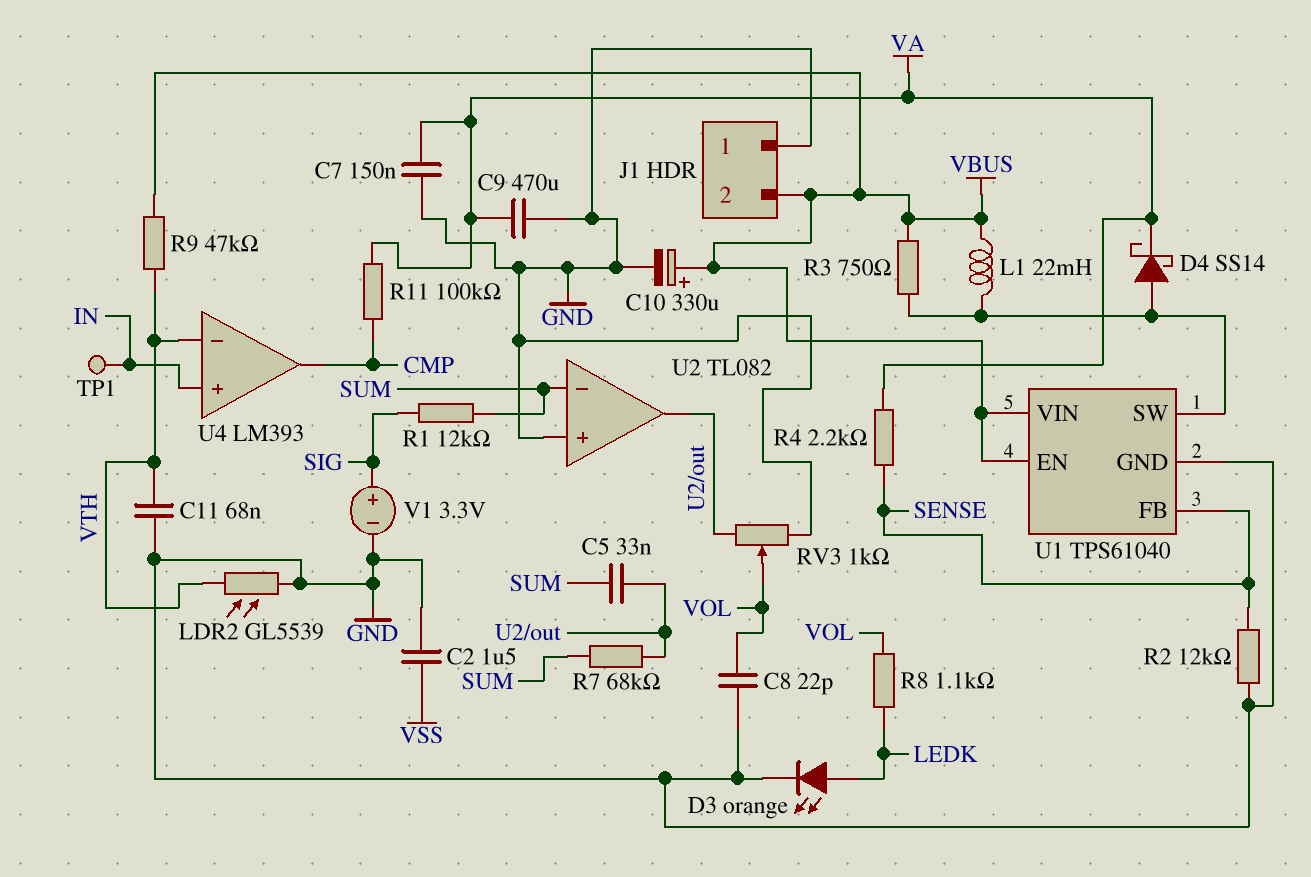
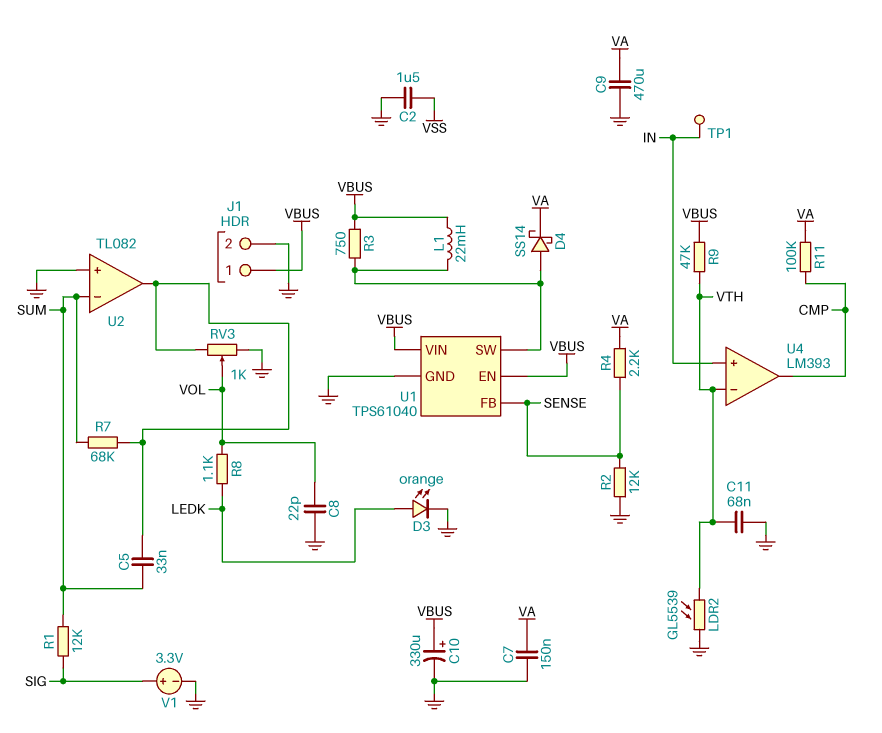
J1 pin 1: GND -> VBUS
J1 pin 2: VBUS -> GND

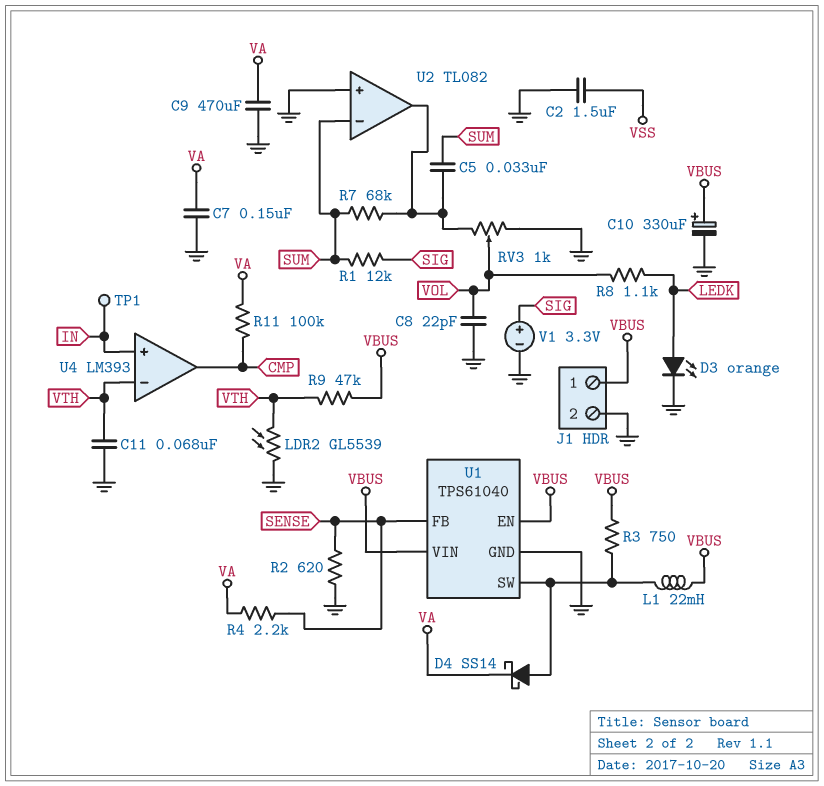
R2: 12k (GND, SENSE) -> 620 (GND, SENSE)

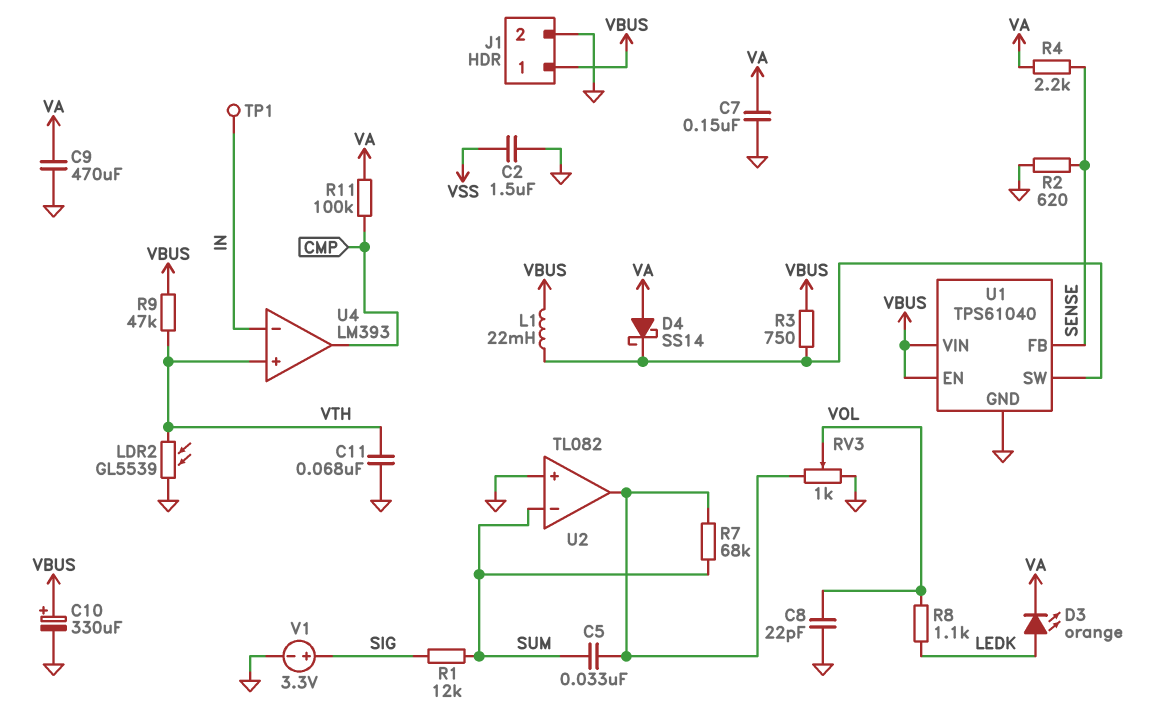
D3: LED orange (A LEDK, K GND) -> LED orange (A LEDK, K VA)
D4: schottky SS14 (A U1/SW, K VA) -> schottky SS14 (A VA, K U1/SW)
U4 pin in+: IN -> VTH
U4 pin in-: VTH -> IN

